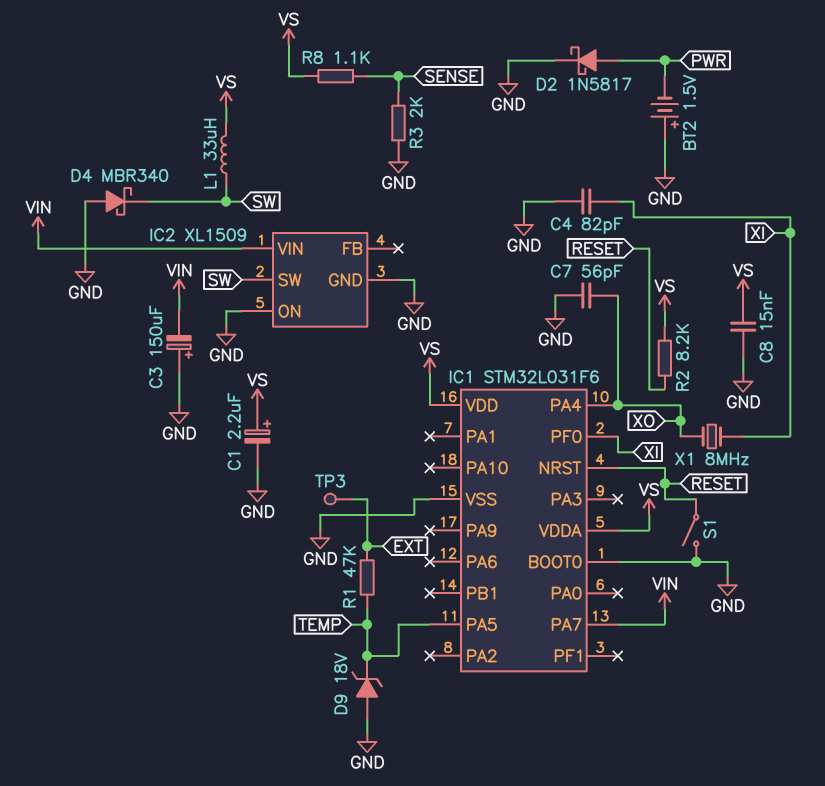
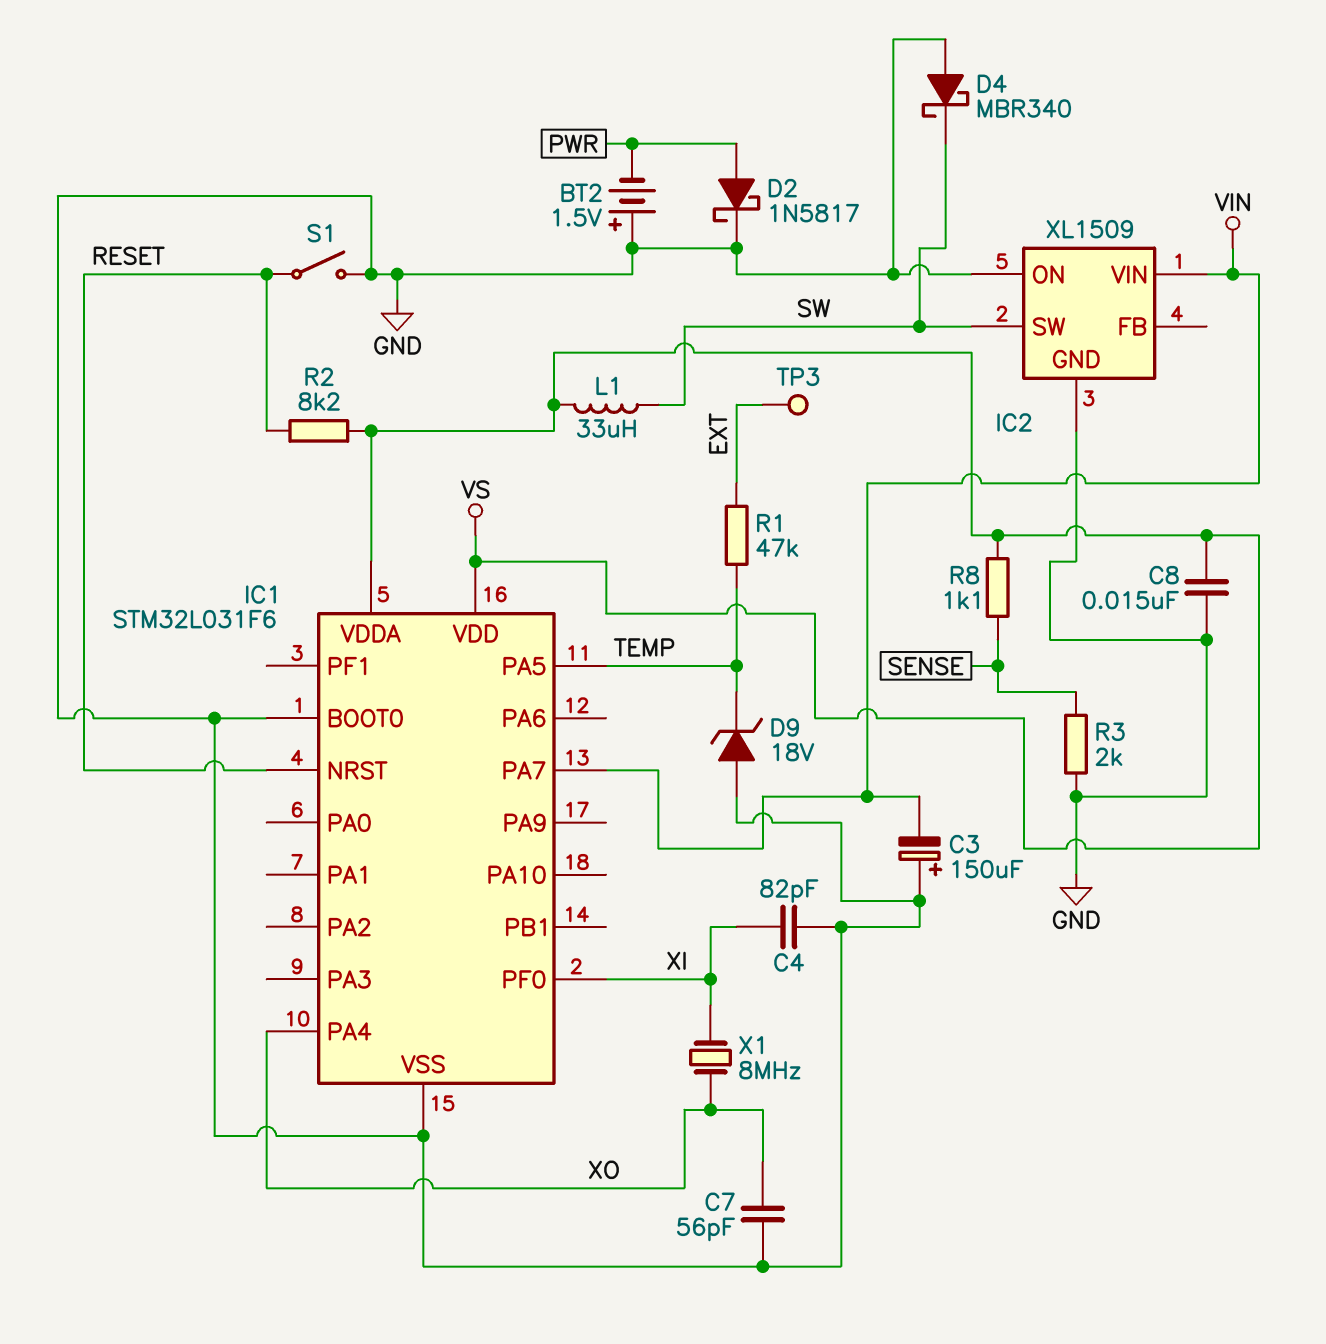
C1: 2.2uF (plus VS, minus GND) -> none

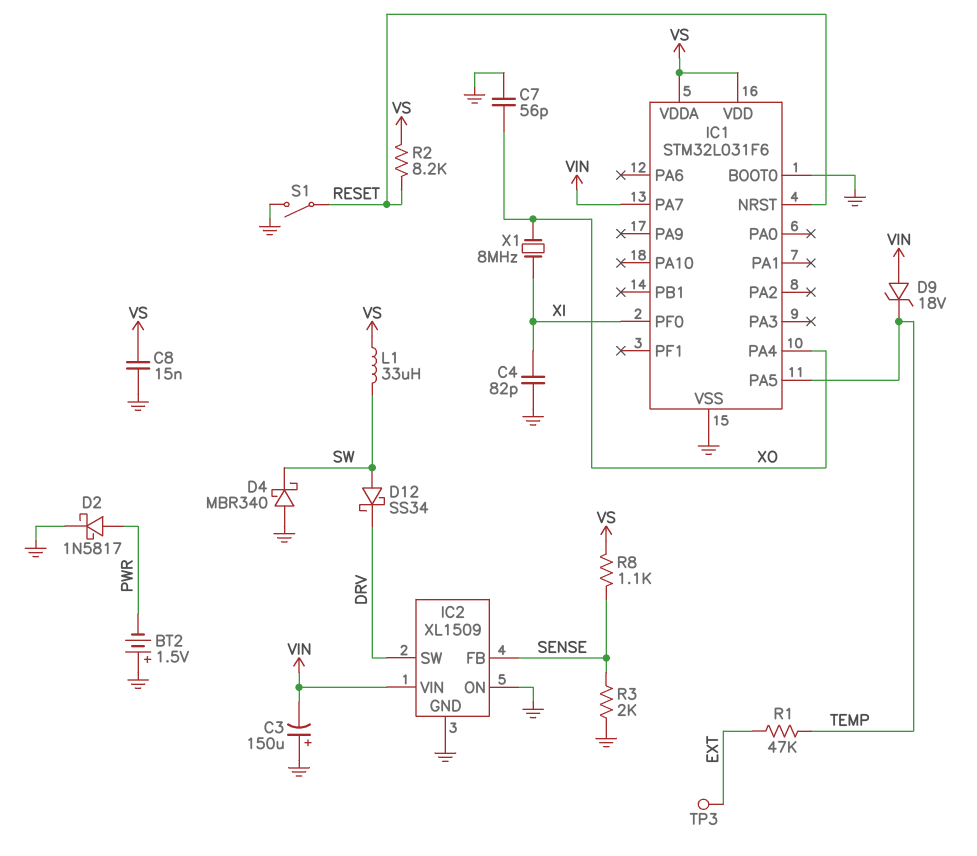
D9: zener 18V (A GND, K TEMP) -> zener 18V (A VIN, K TEMP)
D12: none -> schottky SS34 (A SW, K DRV)
IC2 pin FB: none -> SENSE
IC2 pin SW: SW -> DRV

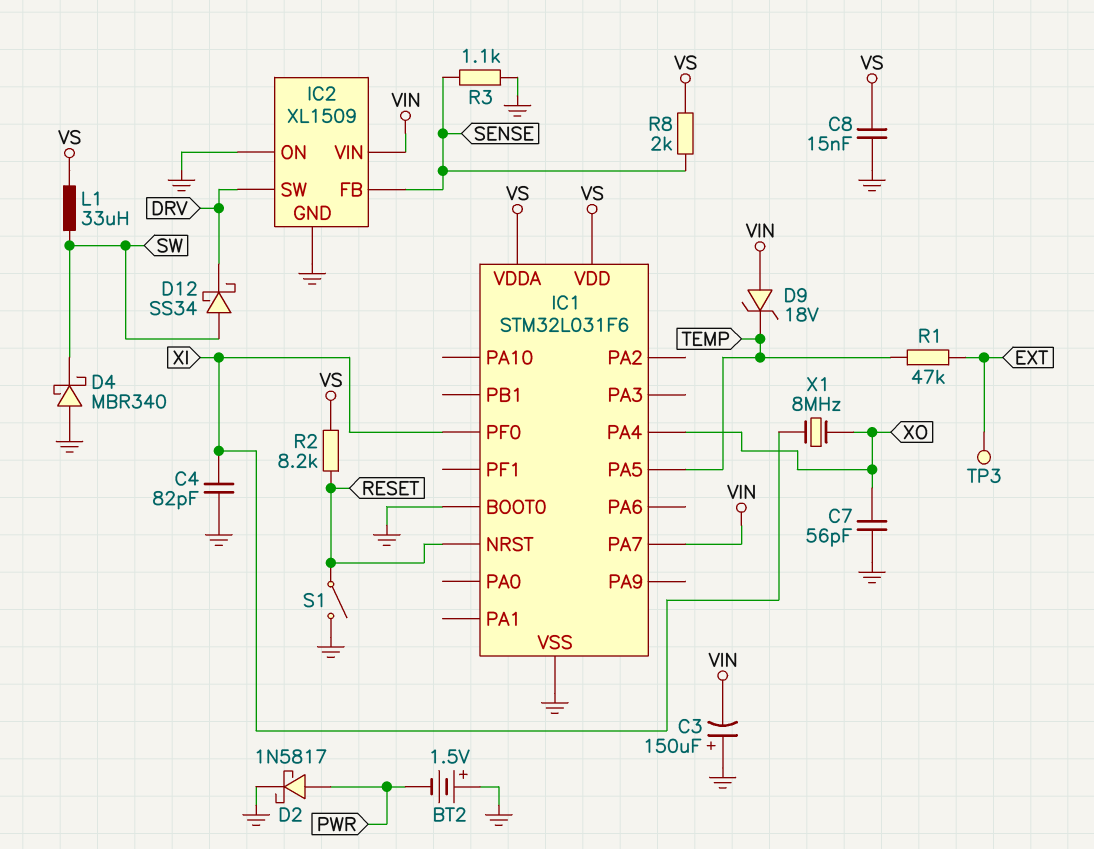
R3: 2k (GND, SENSE) -> 1.1k (GND, SENSE)
R8: 1.1k (SENSE, VS) -> 2k (SENSE, VS)

